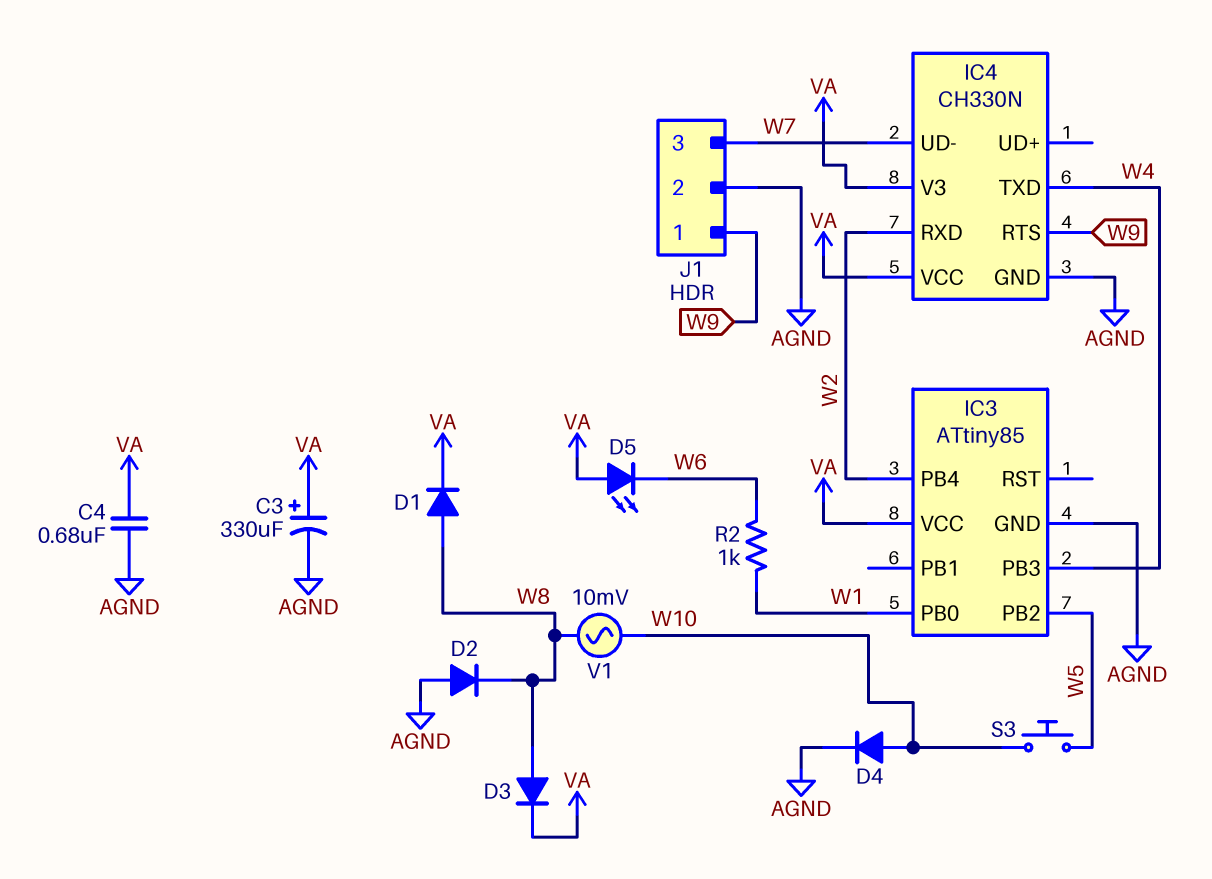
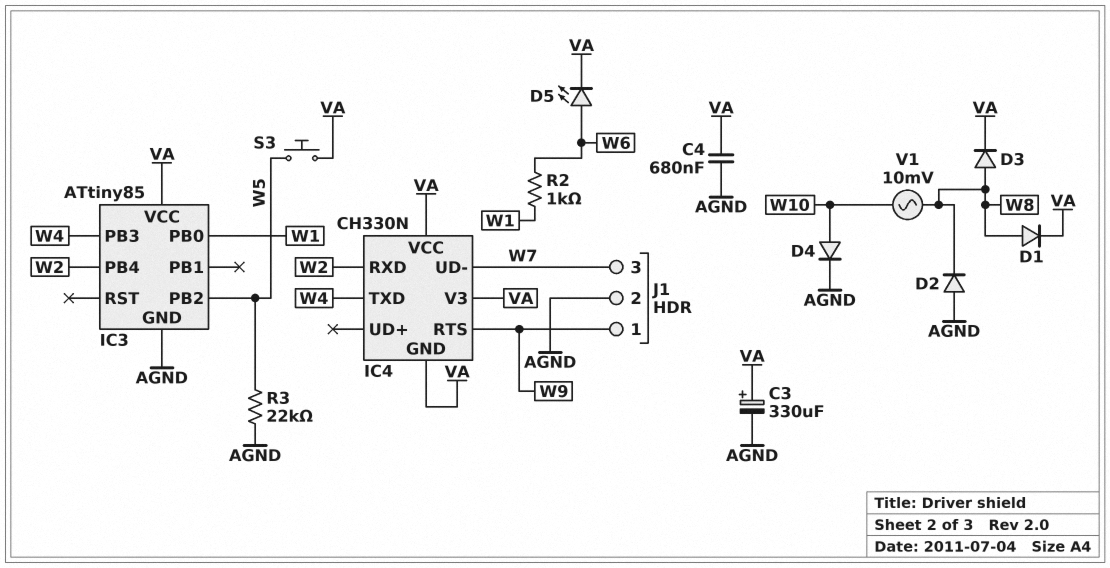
D5: LED (A VA, K W6) -> LED (A W6, K VA)
IC4 pin GND: AGND -> VA
R3: none -> 22k (AGND, W5)
S3: button (W5, W10) -> button (VA, W5)

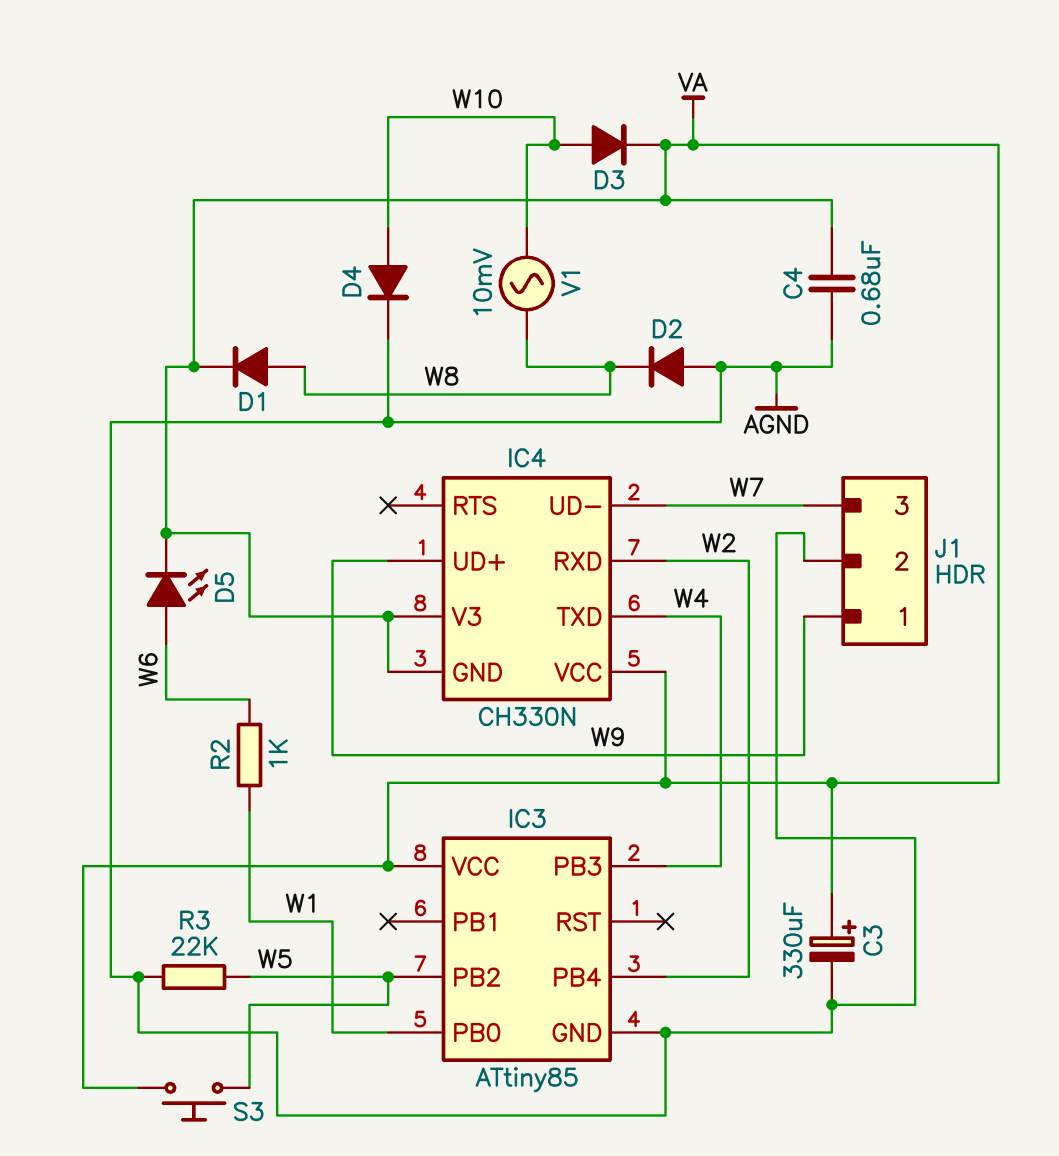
D3: diode (A W8, K VA) -> diode (A W10, K VA)
IC4 pin RTS: W9 -> none
IC4 pin UD+: none -> W9

